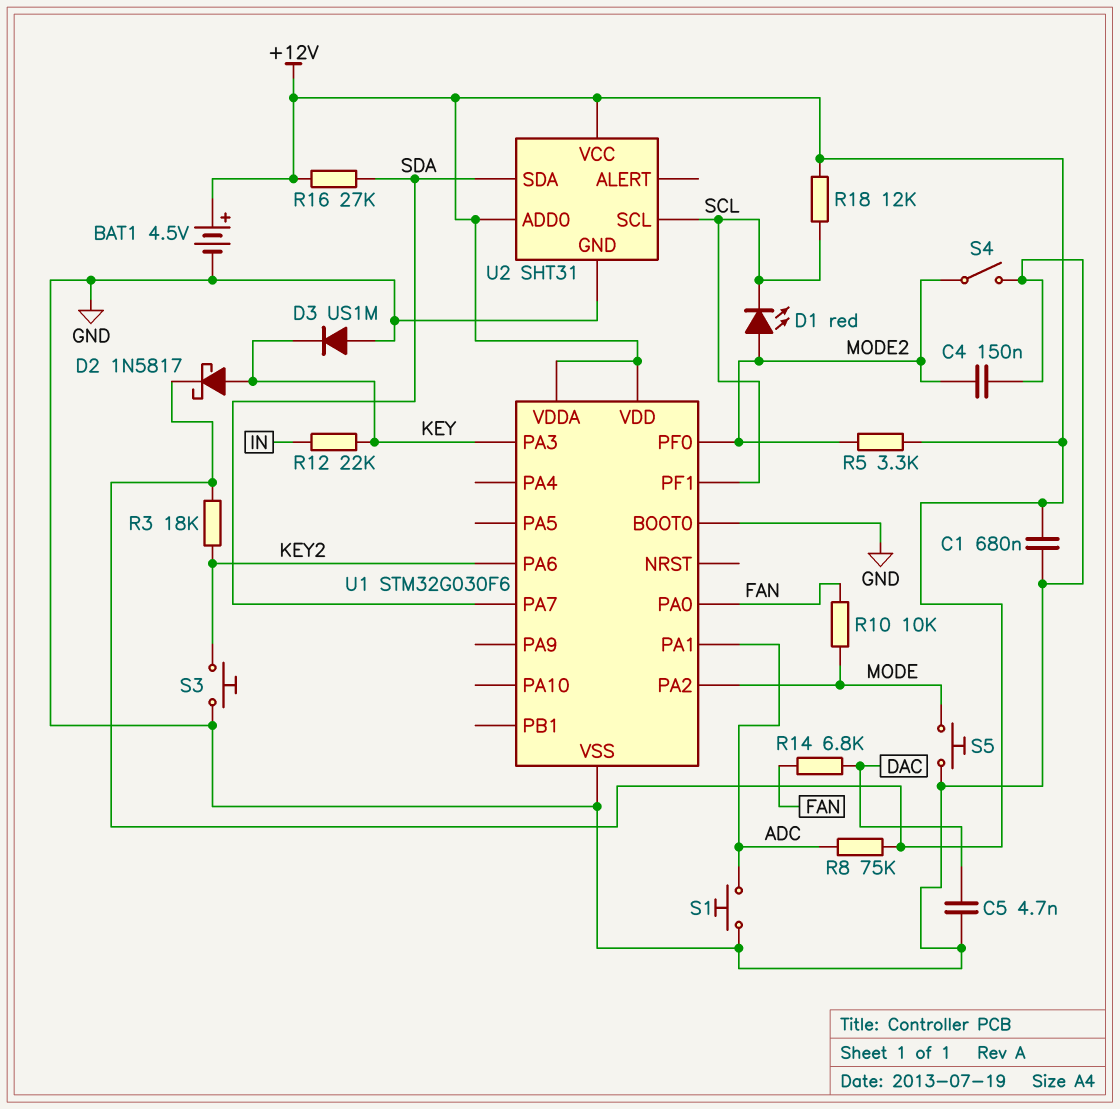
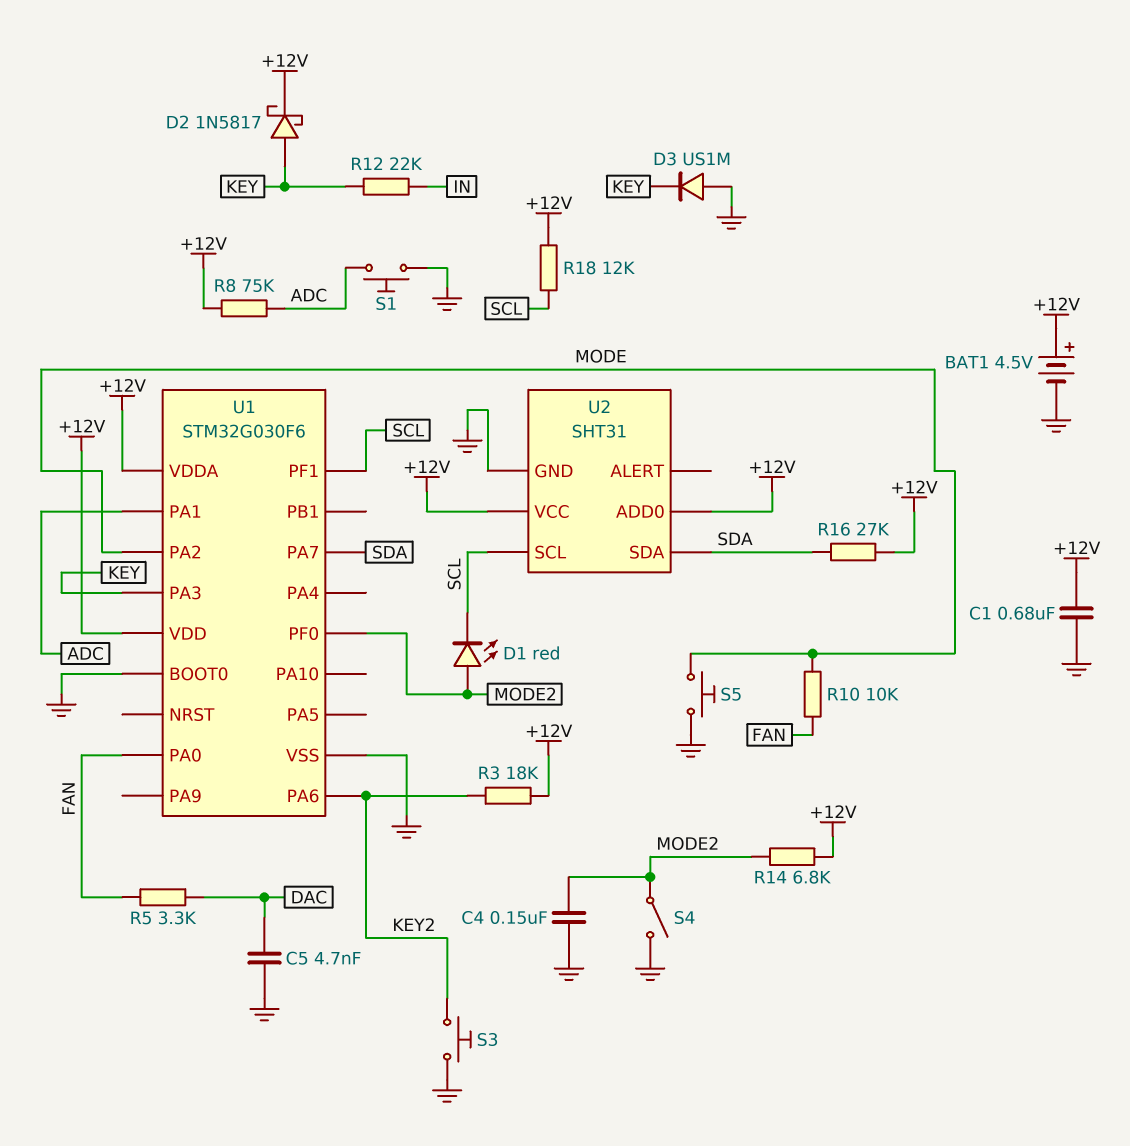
R5: 3.3k (+12V, MODE2) -> 3.3k (DAC, FAN)
R14: 6.8k (DAC, FAN) -> 6.8k (+12V, MODE2)

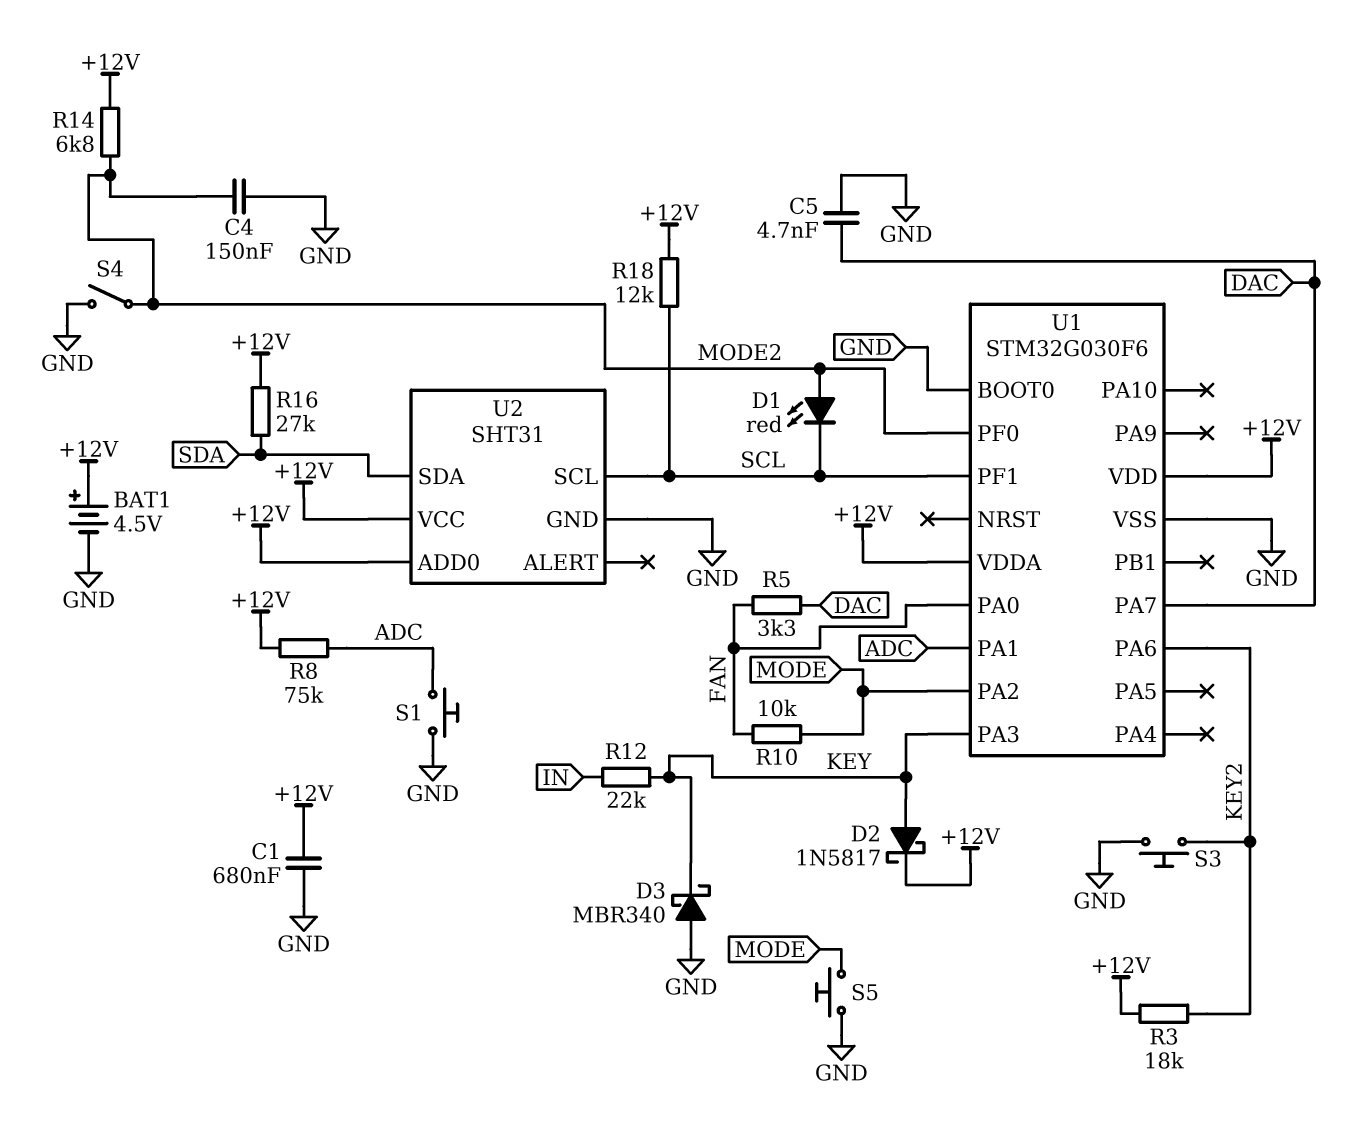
D3: diode US1M (A GND, K KEY) -> schottky MBR340 (A GND, K KEY)
U1 pin PA7: SDA -> DAC

